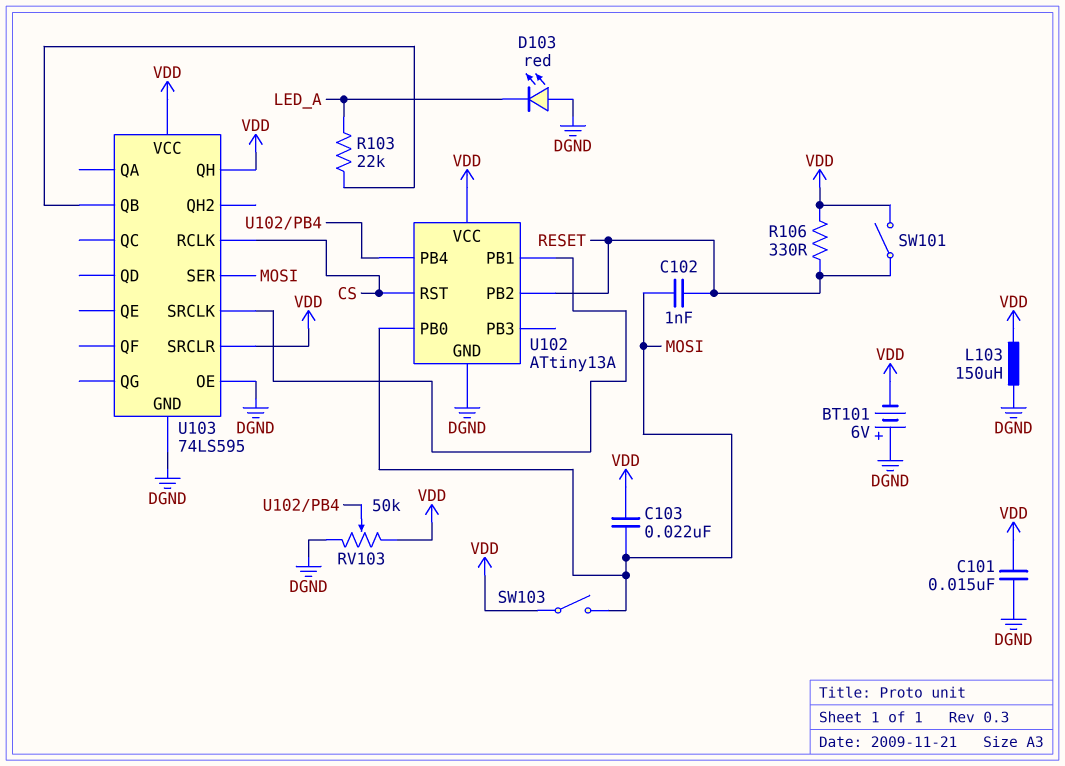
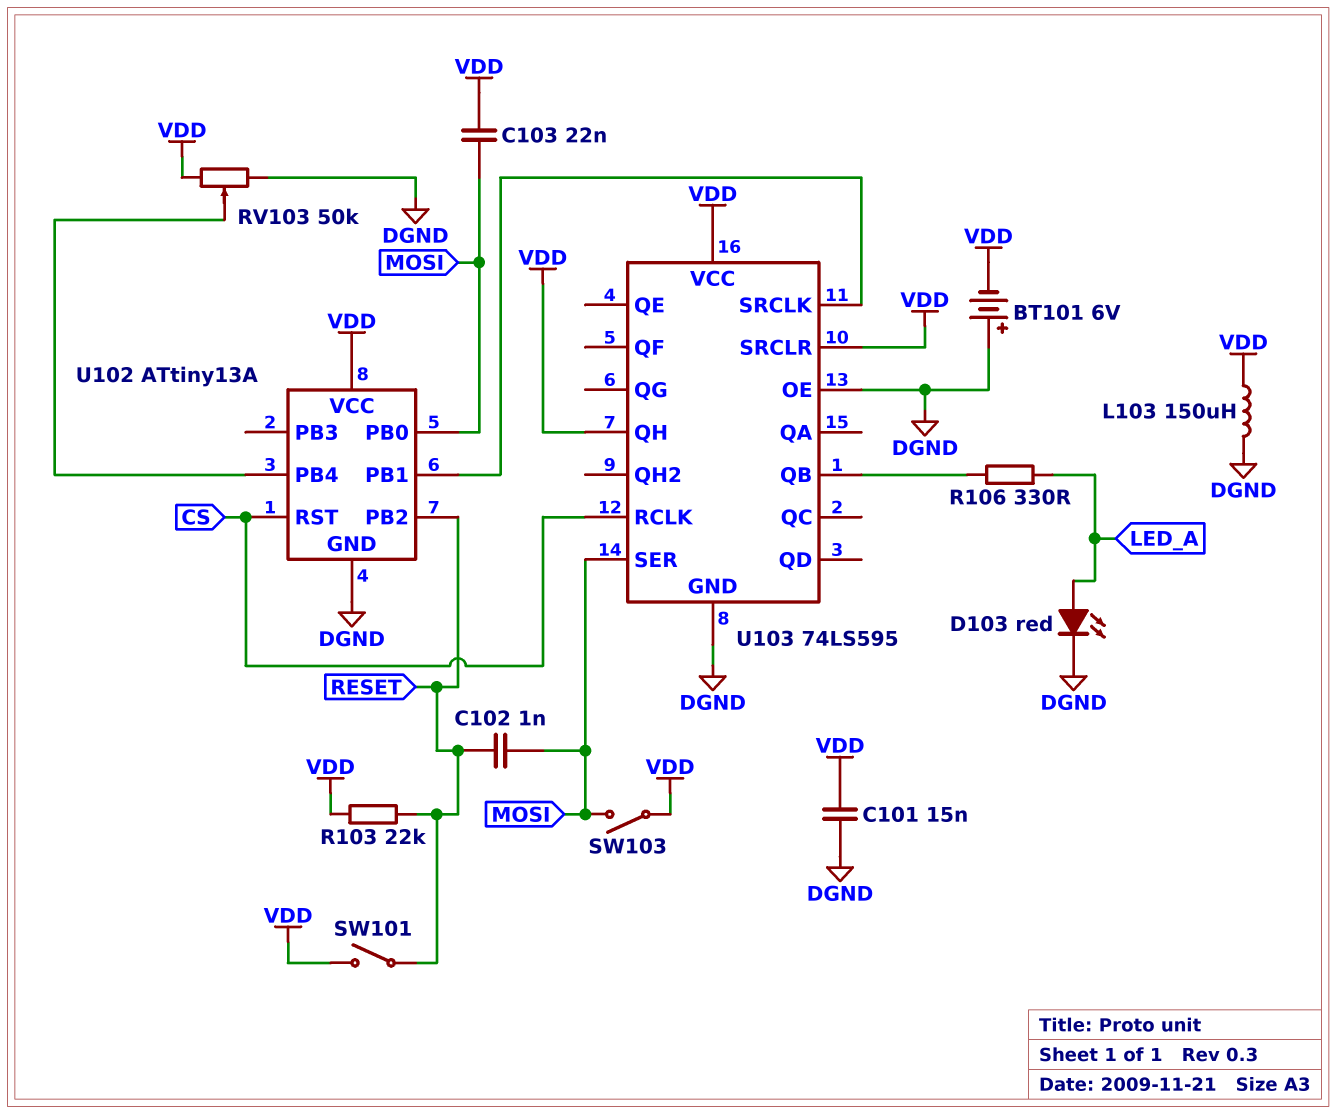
D103: LED red (A DGND, K LED_A) -> LED red (A LED_A, K DGND)
R103: 22k (LED_A, U103/QB) -> 22k (RESET, VDD)
R106: 330 (RESET, VDD) -> 330 (LED_A, U103/QB)

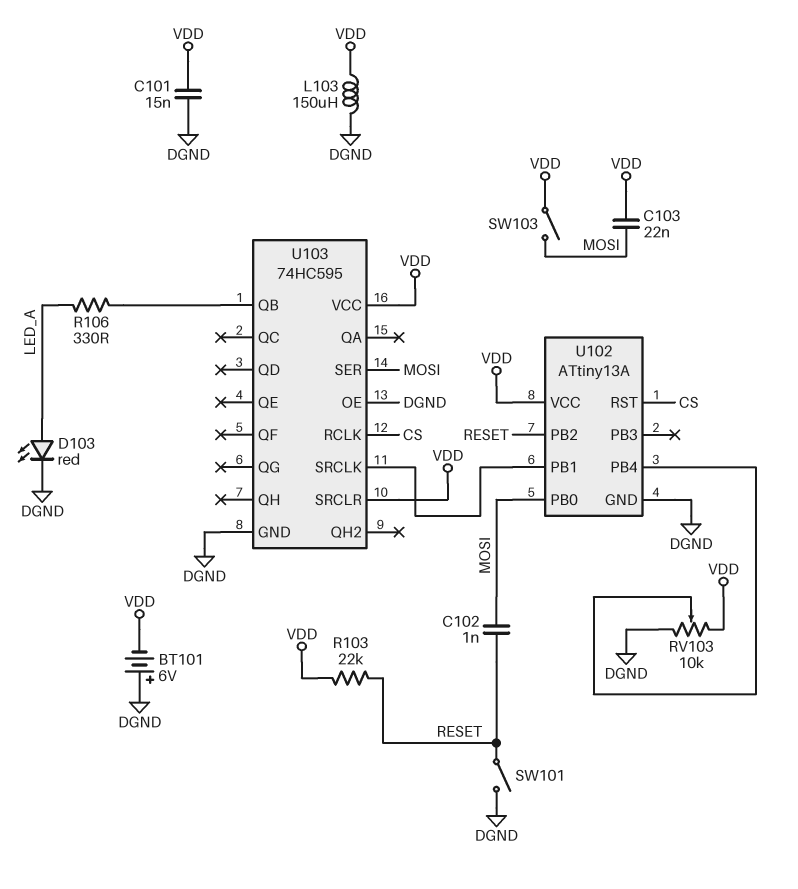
RV103: 50k (DGND, VDD, wiper U102/PB4) -> 10k (DGND, VDD, wiper U102/PB4)
SW101: switch (RESET, VDD) -> switch (DGND, RESET)
U103: 74LS595 -> 74HC595
U103 pin QH: VDD -> none

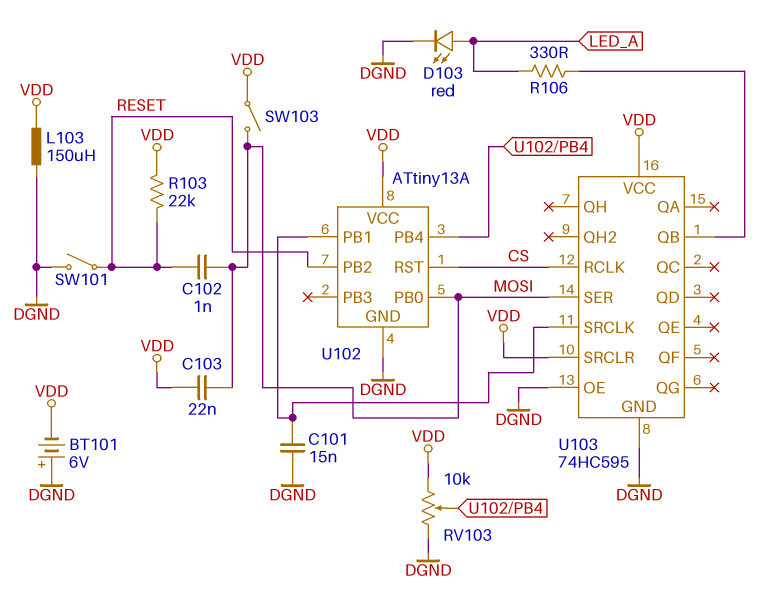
C101: 15nF (DGND, VDD) -> 15nF (DGND, U102/PB1)

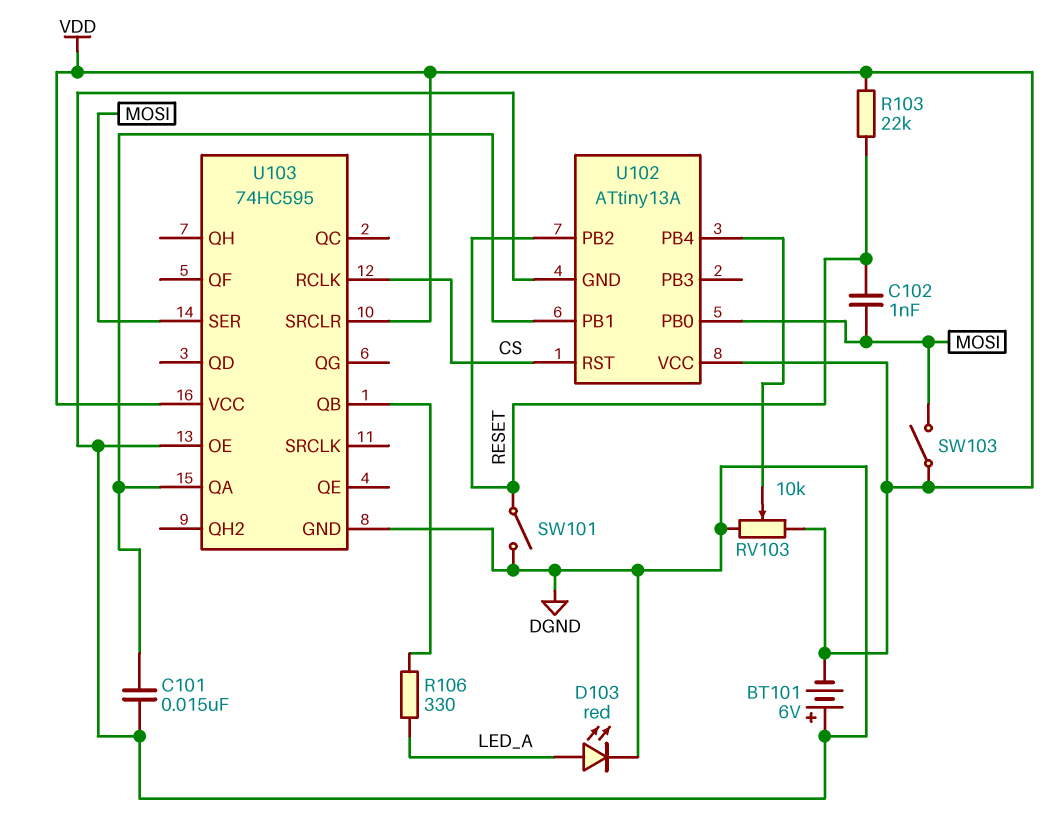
C103: 22nF (MOSI, VDD) -> none
L103: 150uH (DGND, VDD) -> none
U103 pin QA: none -> U102/PB1
U103 pin SRCLK: U102/PB1 -> none

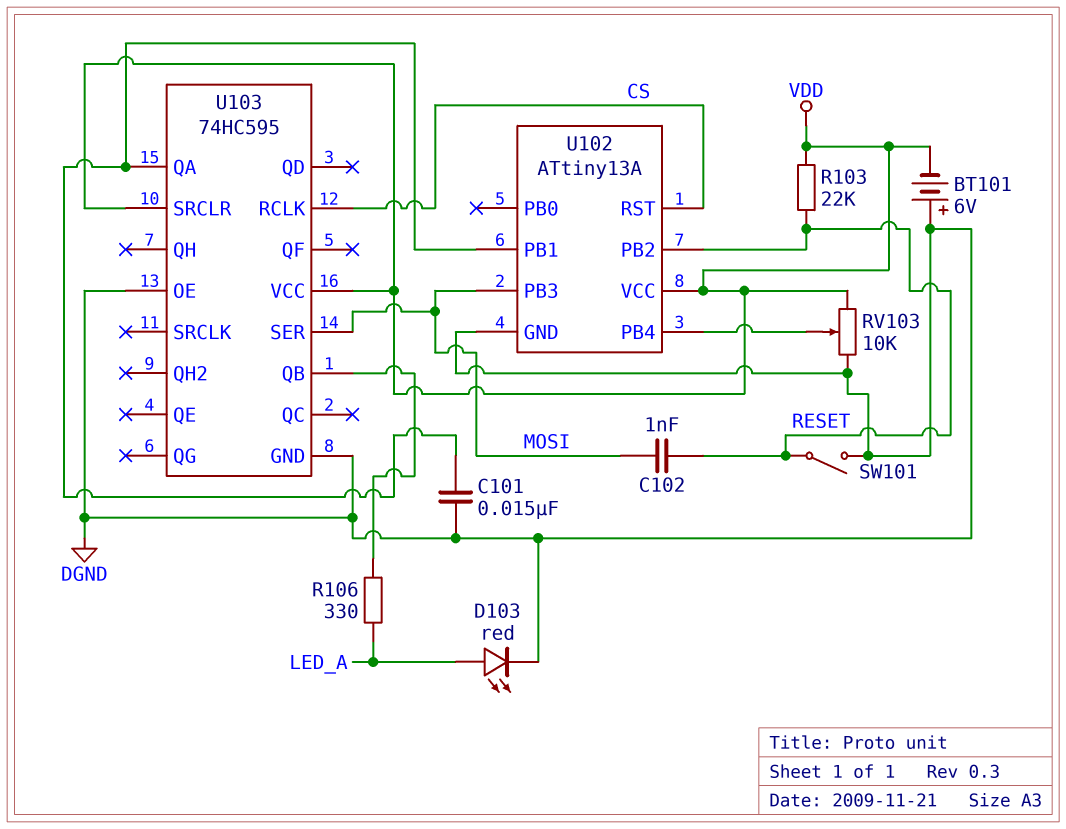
SW103: switch (MOSI, VDD) -> none
U102 pin PB0: MOSI -> none
U102 pin PB3: none -> MOSI

